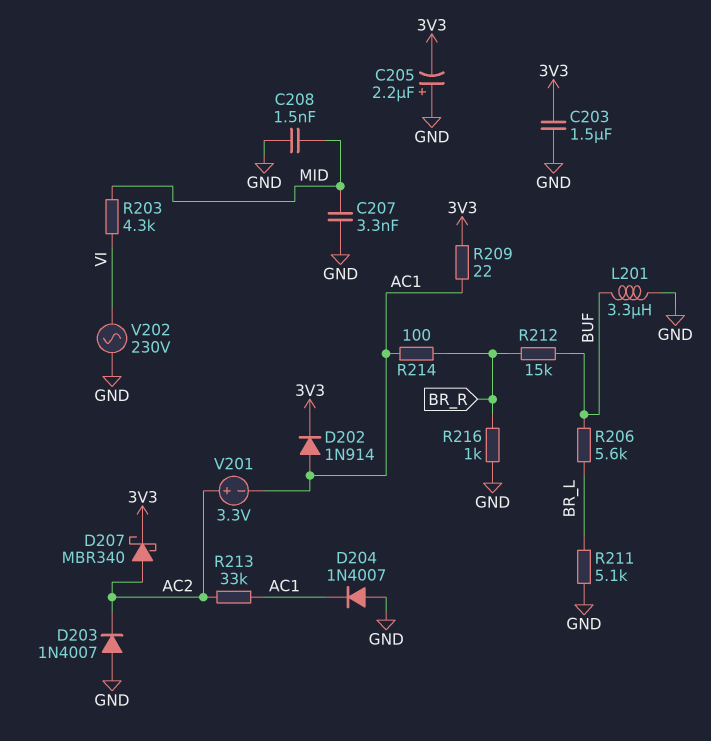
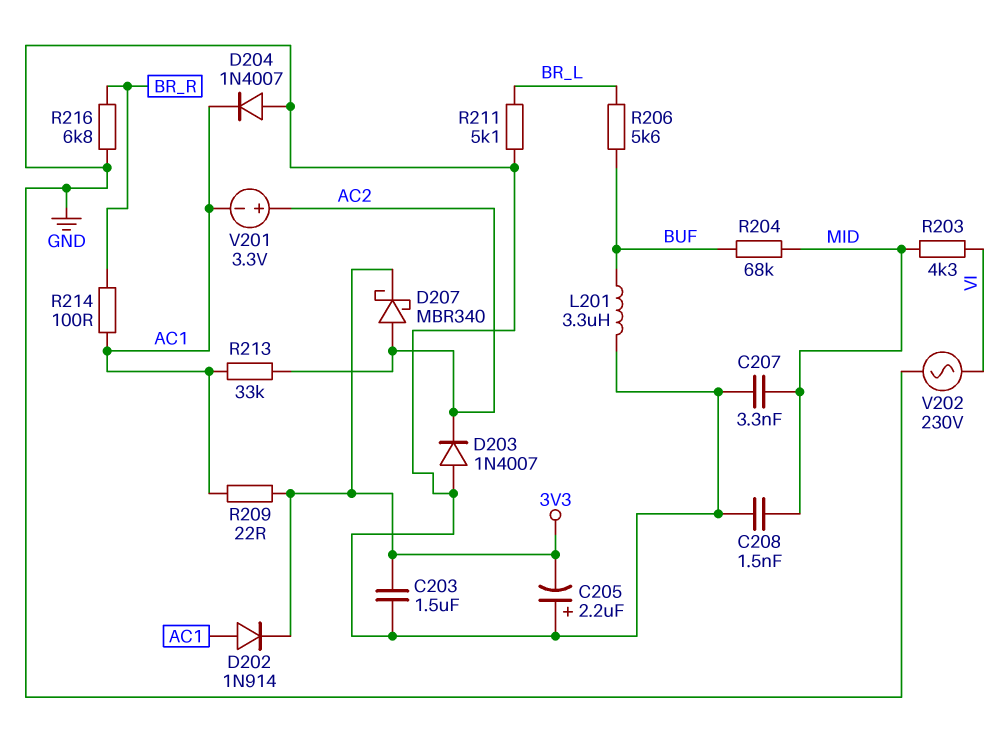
R204: none -> 68k (BUF, MID)
R212: 15k (BR_R, BUF) -> none
R216: 1k (BR_R, GND) -> 6.8k (BR_R, GND)

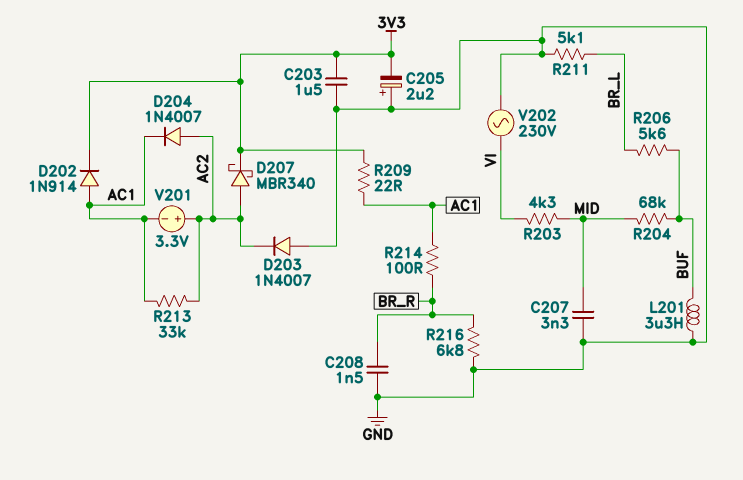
C208: 1.5nF (GND, MID) -> 1.5nF (BR_R, GND)
D204: diode 1N4007 (A GND, K AC1) -> diode 1N4007 (A AC2, K AC1)

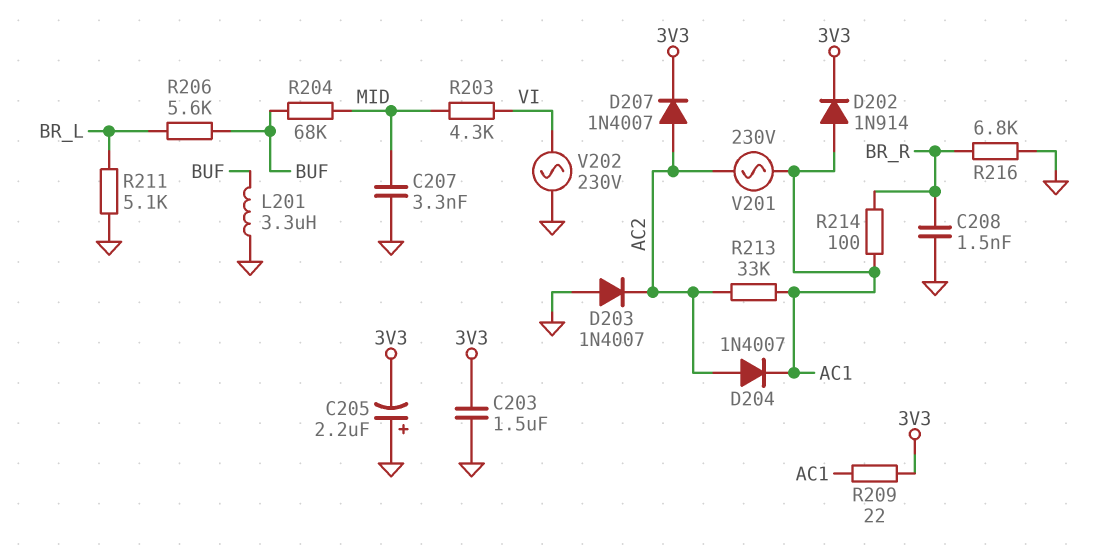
D207: schottky MBR340 (A AC2, K 3V3) -> diode 1N4007 (A AC2, K 3V3)
V201: 3.3V (plus AC2, minus AC1) -> AC 230V (AC1, AC2)

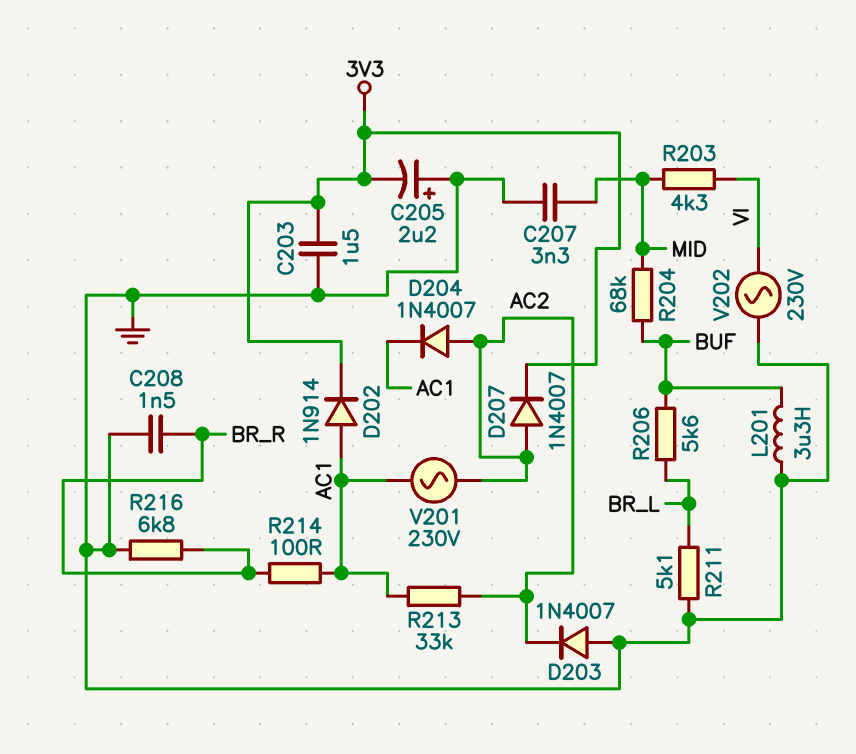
R209: 22 (3V3, AC1) -> none

